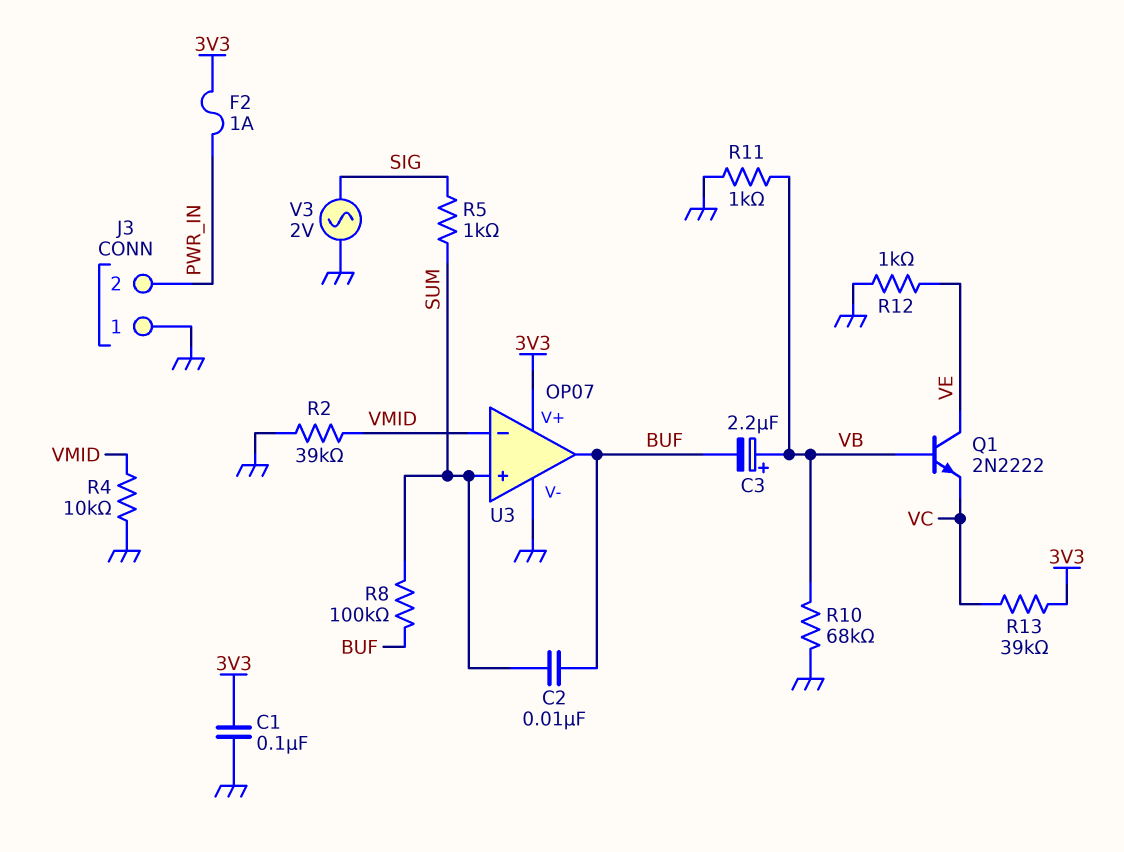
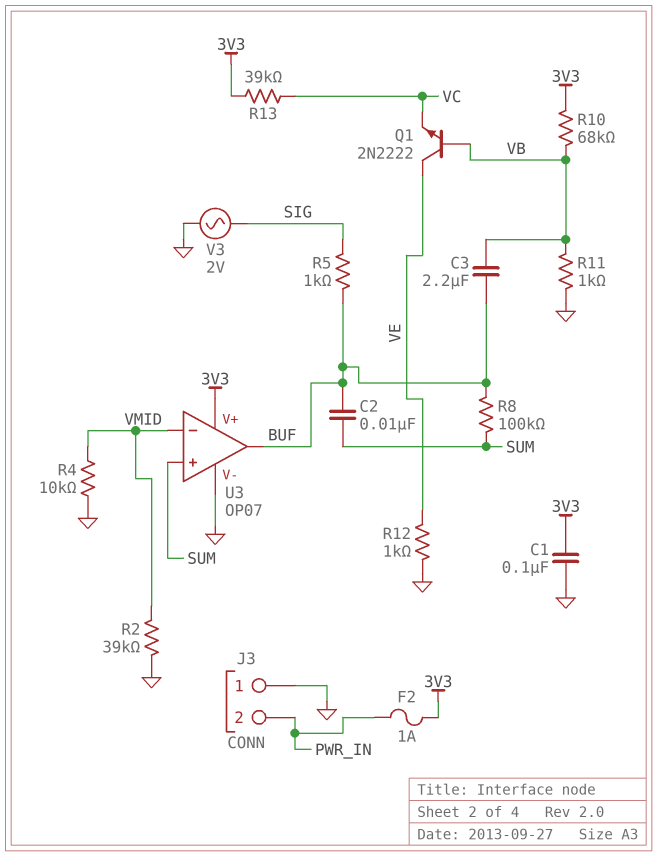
C3: 2.2uF (plus VB, minus BUF) -> 2.2uF (BUF, VB)
R5: 1k (SIG, SUM) -> 1k (BUF, SIG)
R10: 68k (GND, VB) -> 68k (3V3, VB)

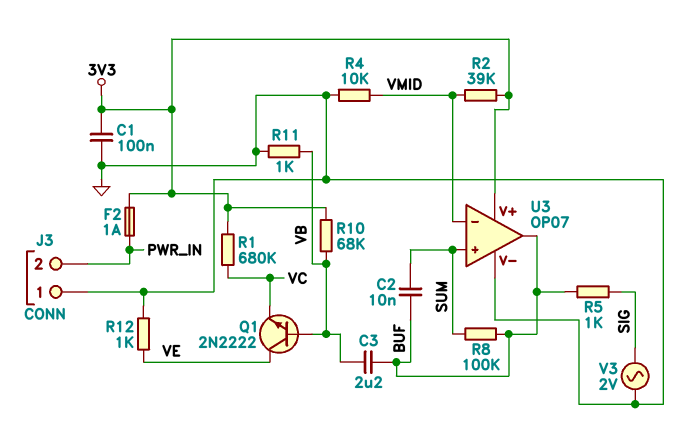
R1: none -> 680k (3V3, VC)
R2: 39k (GND, VMID) -> 39k (3V3, VMID)
R13: 39k (3V3, VC) -> none

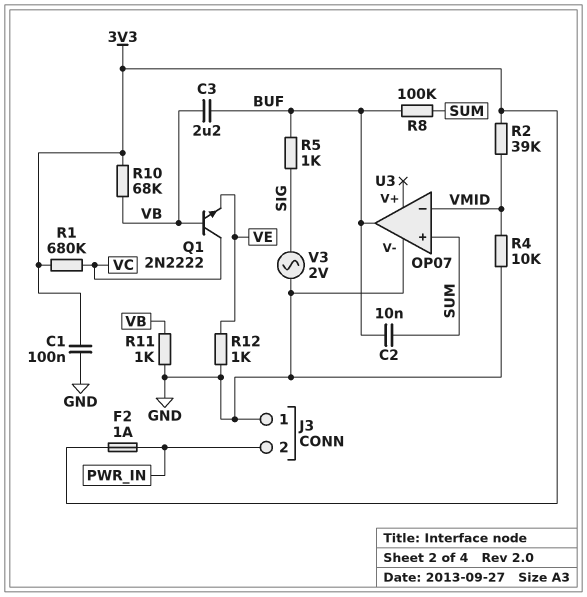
Q1: NPN 2N2222 (B VB, C VE, E VC) -> NPN 2N2222 (B VB, C VC, E VE)
U3 pin V+: 3V3 -> none

